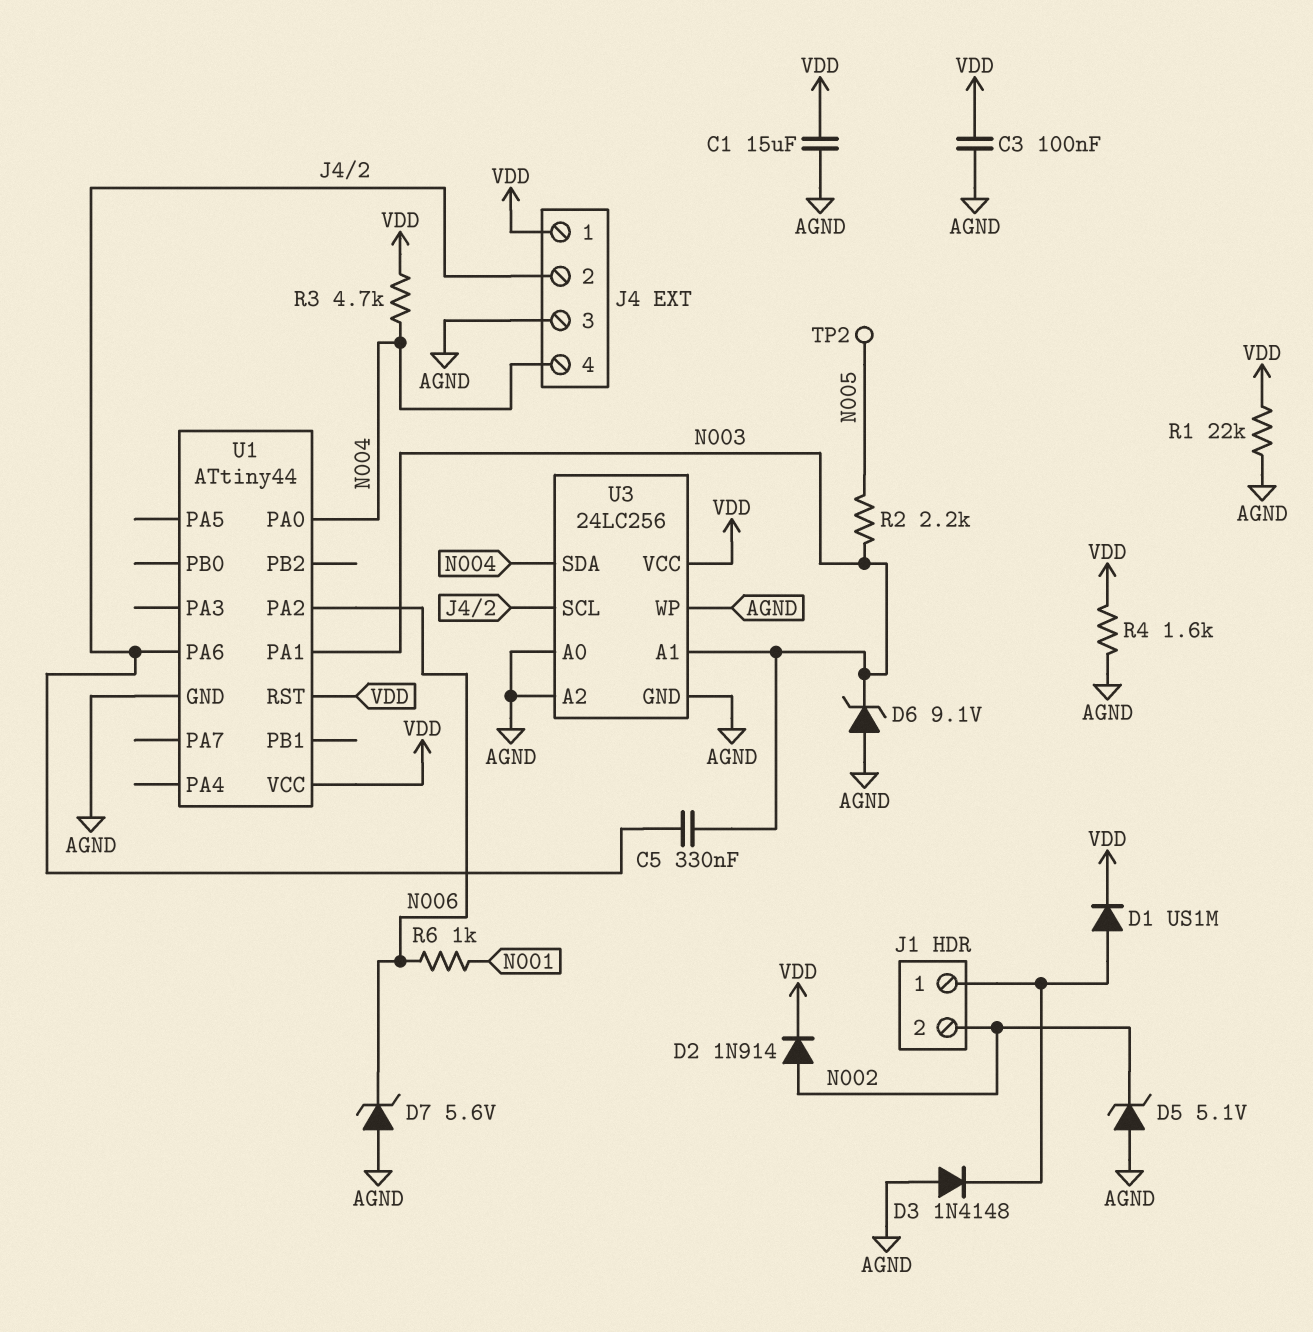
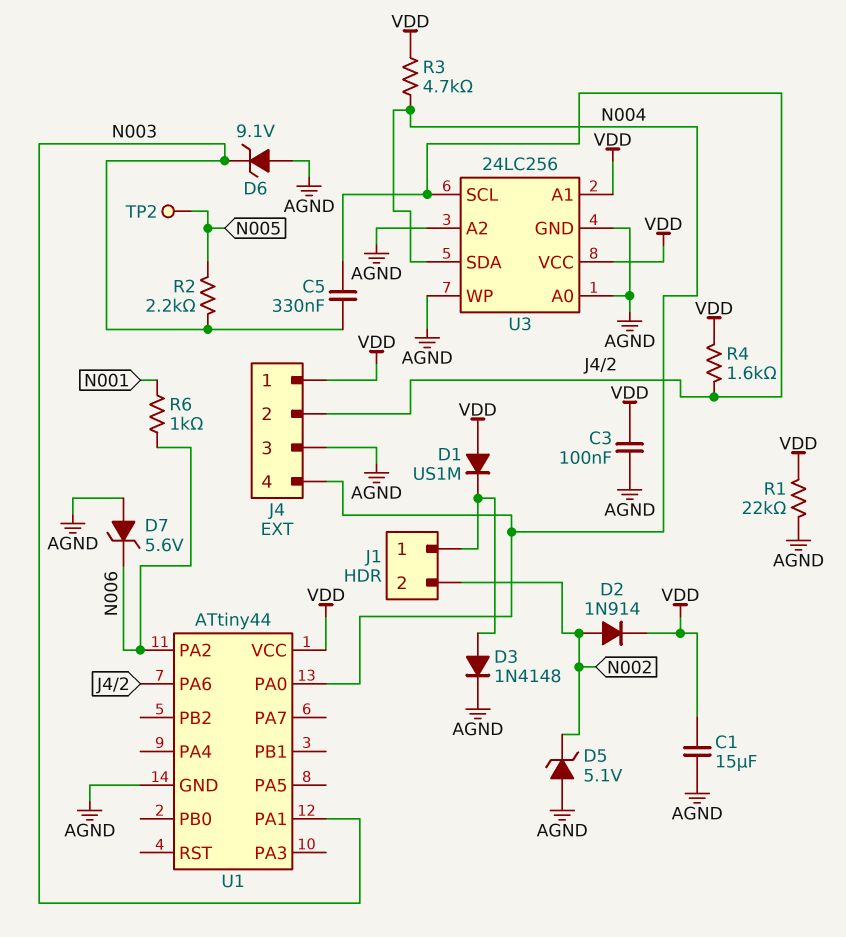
D1: diode US1M (A J1/1, K VDD) -> diode US1M (A VDD, K J1/1)
D3: diode 1N4148 (A AGND, K J1/1) -> diode 1N4148 (A J1/1, K AGND)
R4: 1.6k (AGND, VDD) -> 1.6k (J4/2, VDD)
U1 pin RST: VDD -> none
U3 pin A1: N003 -> VDD

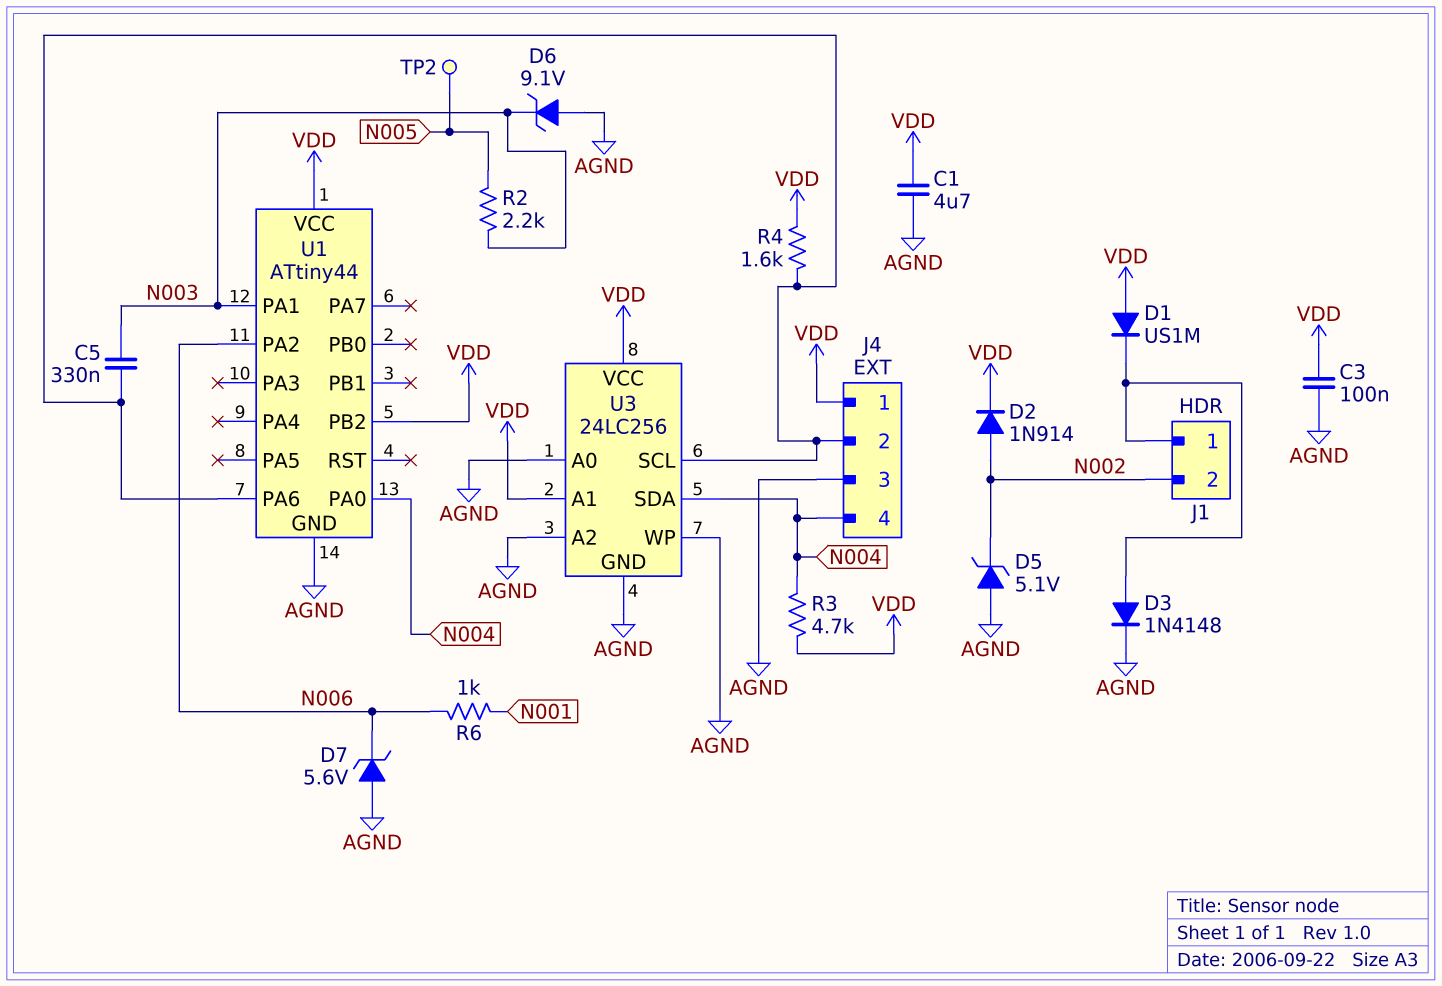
C1: 15uF (AGND, VDD) -> 4.7uF (AGND, VDD)
R1: 22k (AGND, VDD) -> none
U1 pin PB2: none -> VDD

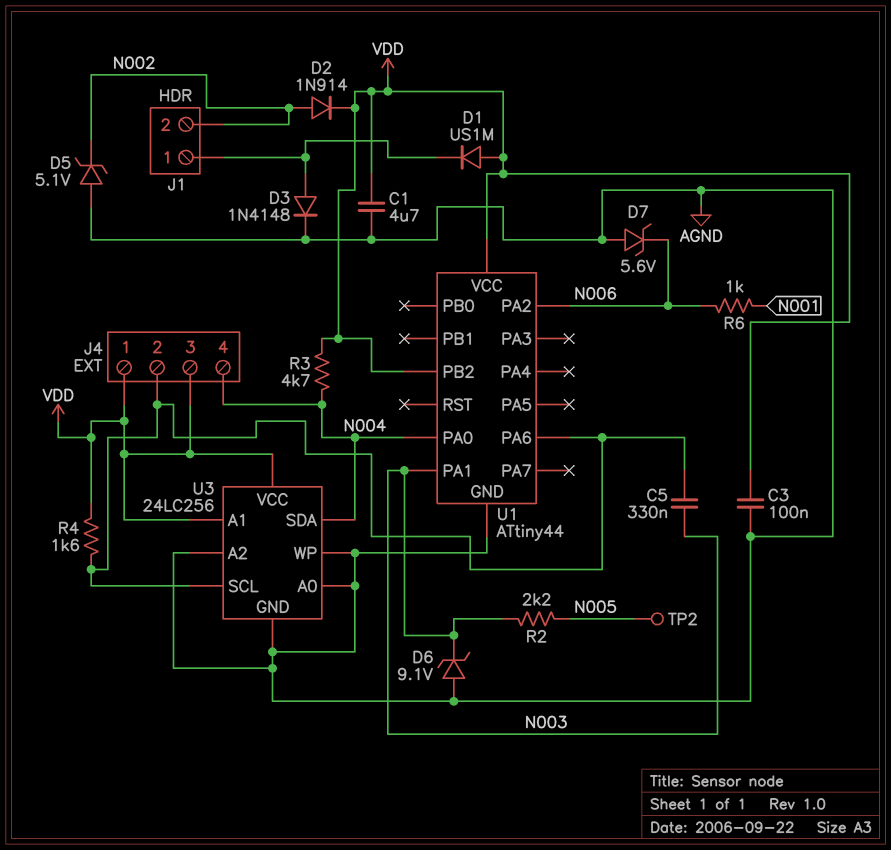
J4 pin 3: AGND -> VDD

